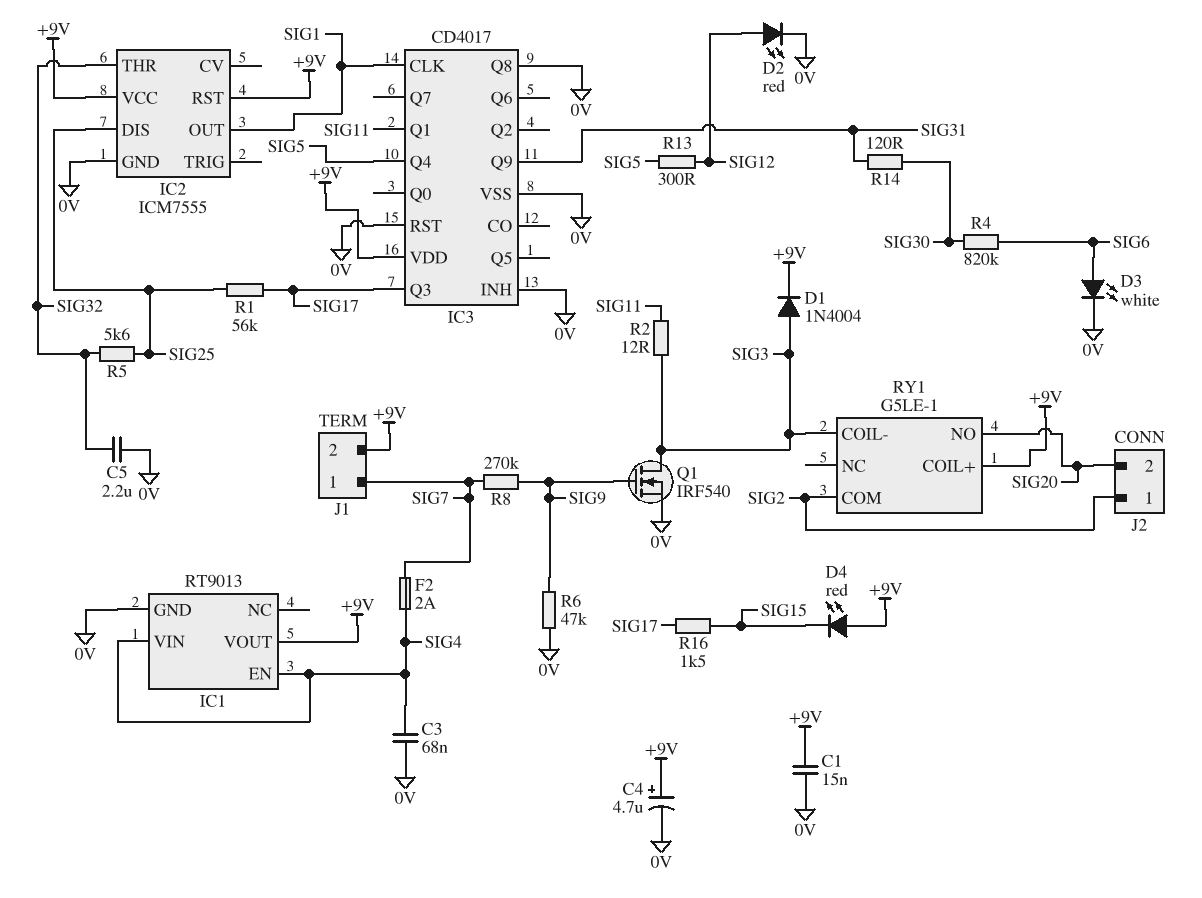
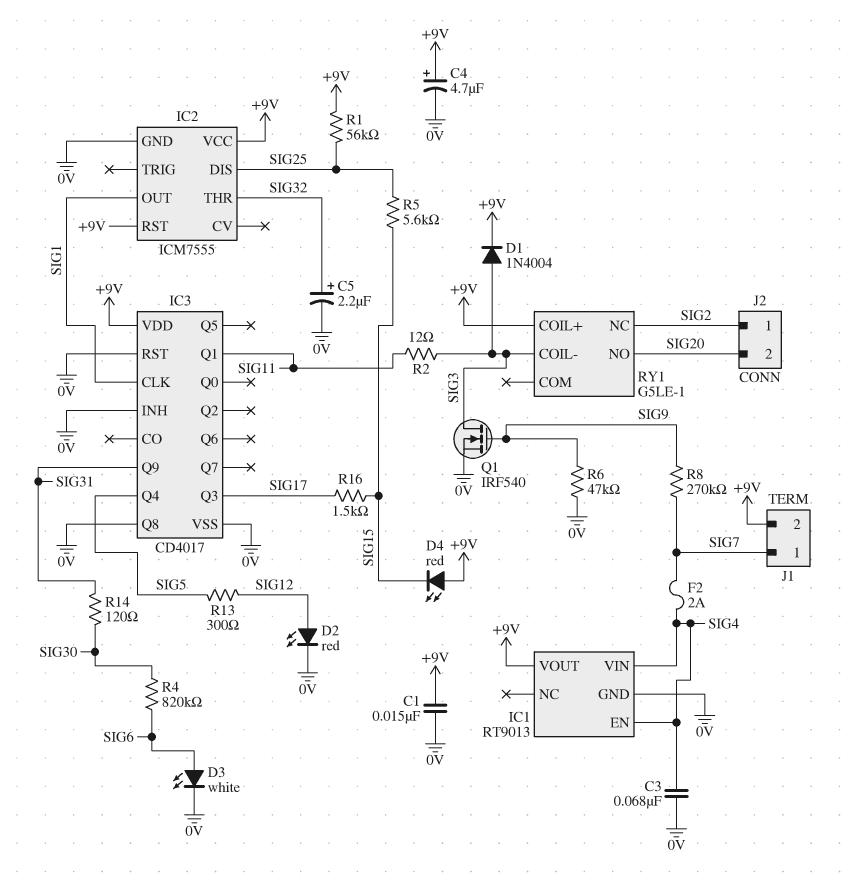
C5: 2.2uF (0V, SIG32) -> 2.2uF (plus SIG32, minus 0V)
R1: 56k (SIG17, SIG25) -> 56k (+9V, SIG25)
R5: 5.6k (SIG25, SIG32) -> 5.6k (SIG15, SIG25)
RY1 pin COM: SIG2 -> none
RY1 pin NC: none -> SIG2

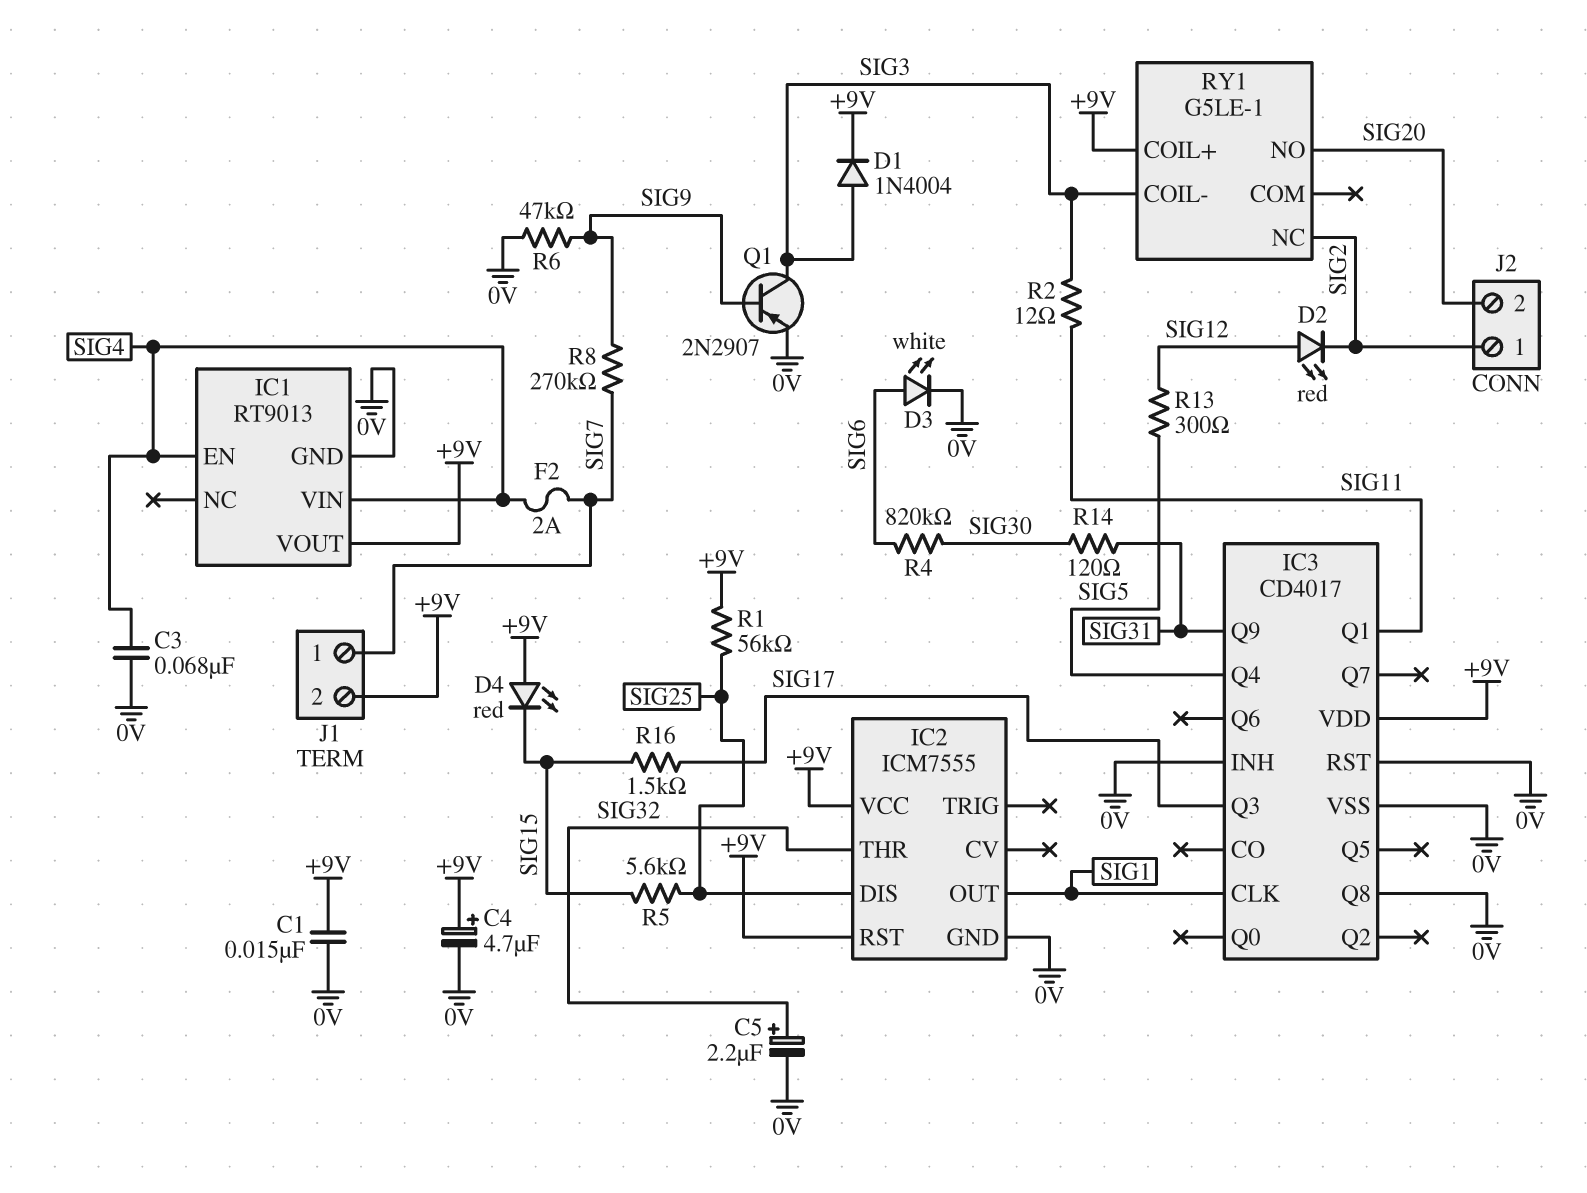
D2: LED red (A SIG12, K 0V) -> LED red (A SIG12, K SIG2)
Q1: NMOS IRF540 (G SIG9, D SIG3, S 0V) -> PNP 2N2907 (B SIG9, C SIG3, E 0V)

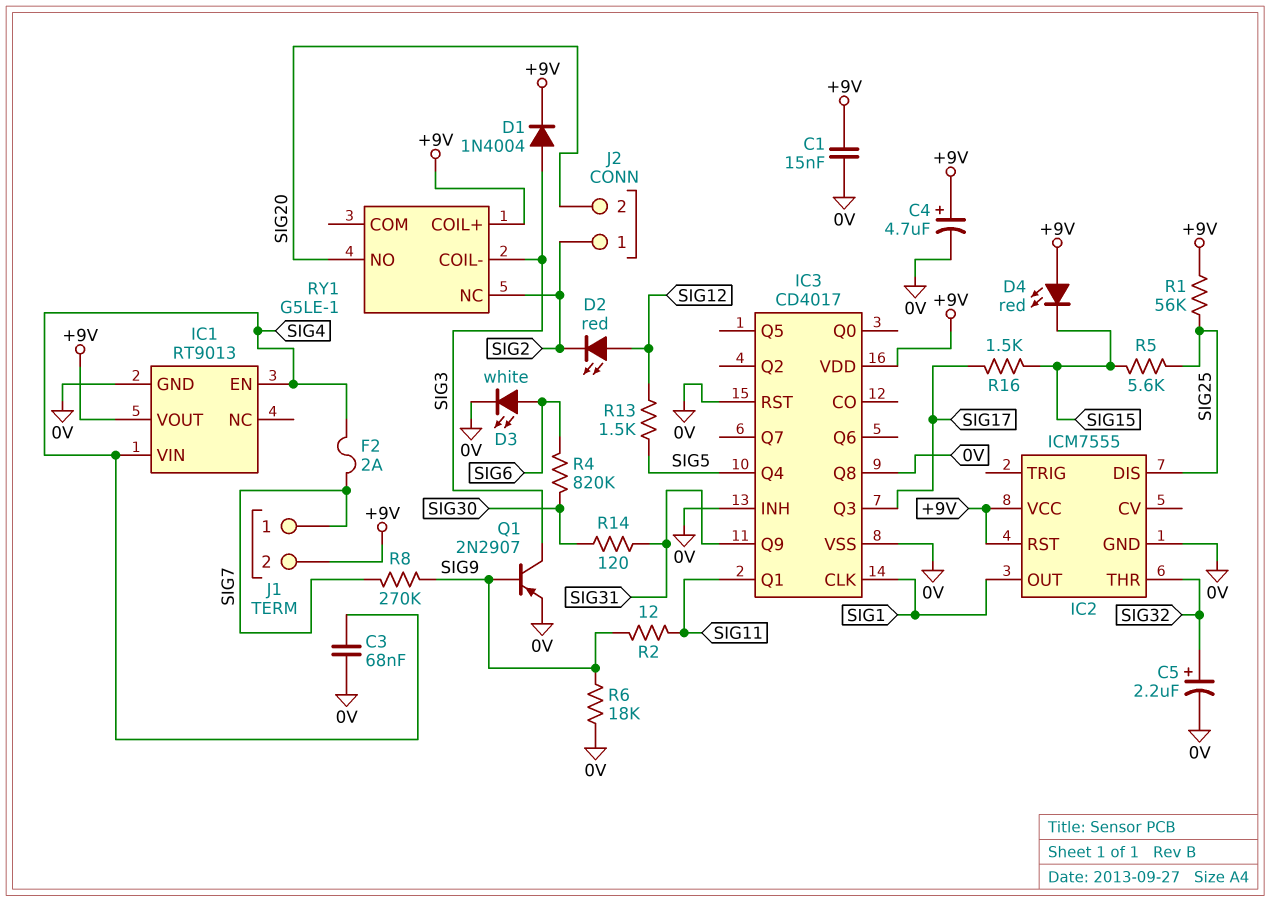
R2: 12 (SIG3, SIG11) -> 12 (SIG9, SIG11)
R6: 47k (0V, SIG9) -> 18k (0V, SIG9)
R13: 300 (SIG5, SIG12) -> 1.5k (SIG5, SIG12)

